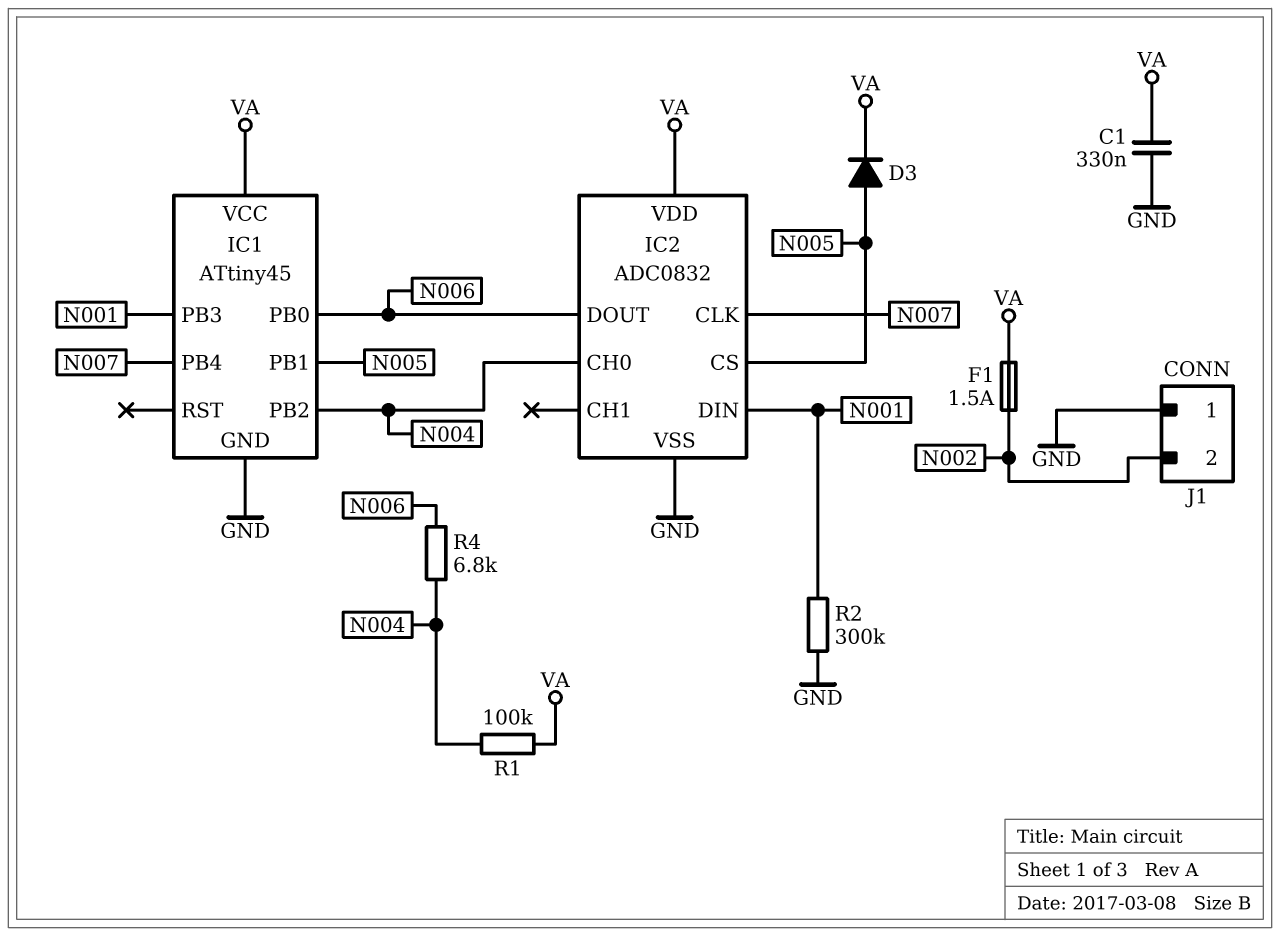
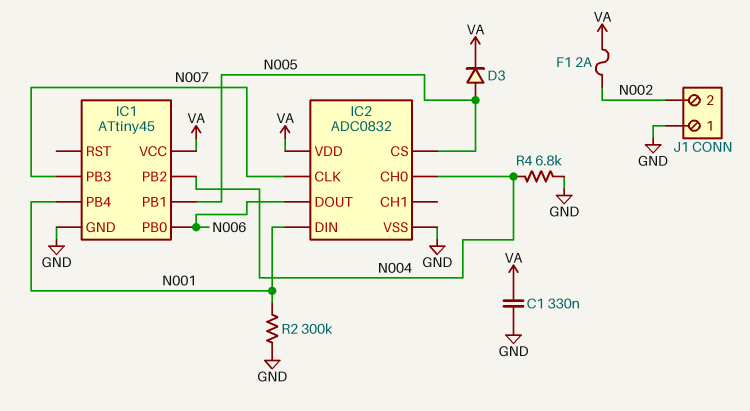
F1: 1.5A (N002, VA) -> 2A (N002, VA)
IC1 pin PB3: N001 -> N007
IC1 pin PB4: N007 -> N001
R1: 100k (N004, VA) -> none
R4: 6.8k (N004, N006) -> 6.8k (GND, N004)

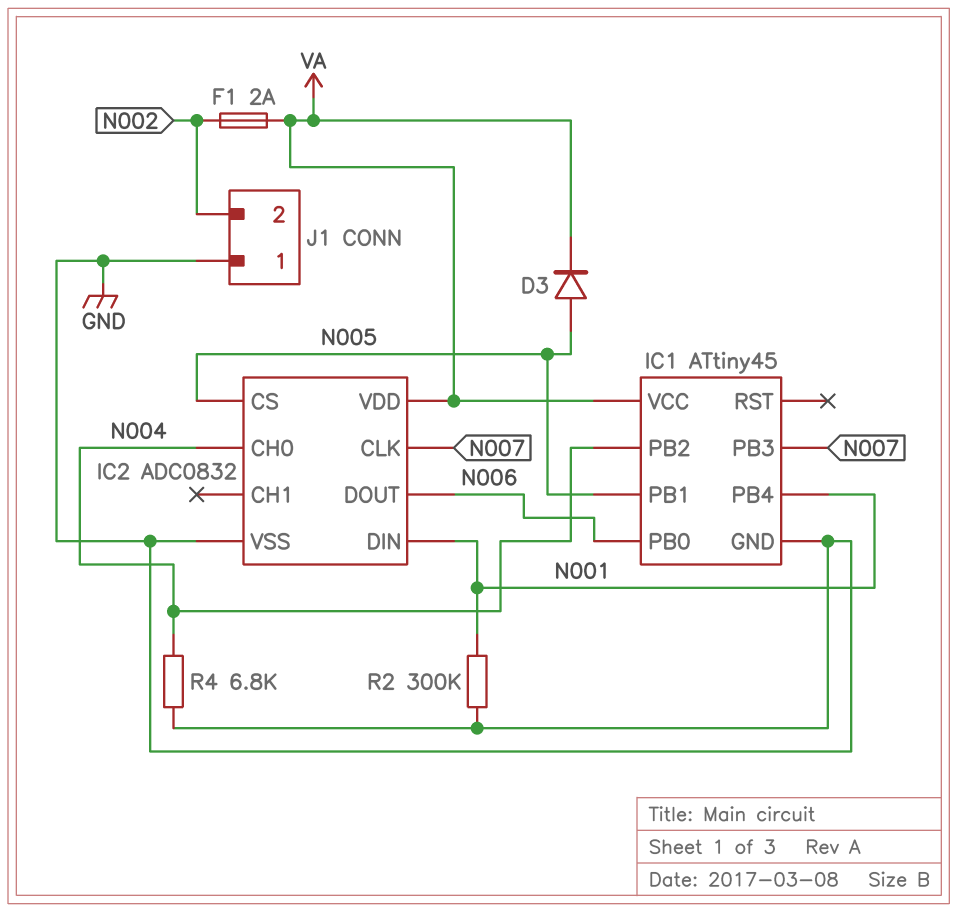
C1: 330nF (GND, VA) -> none

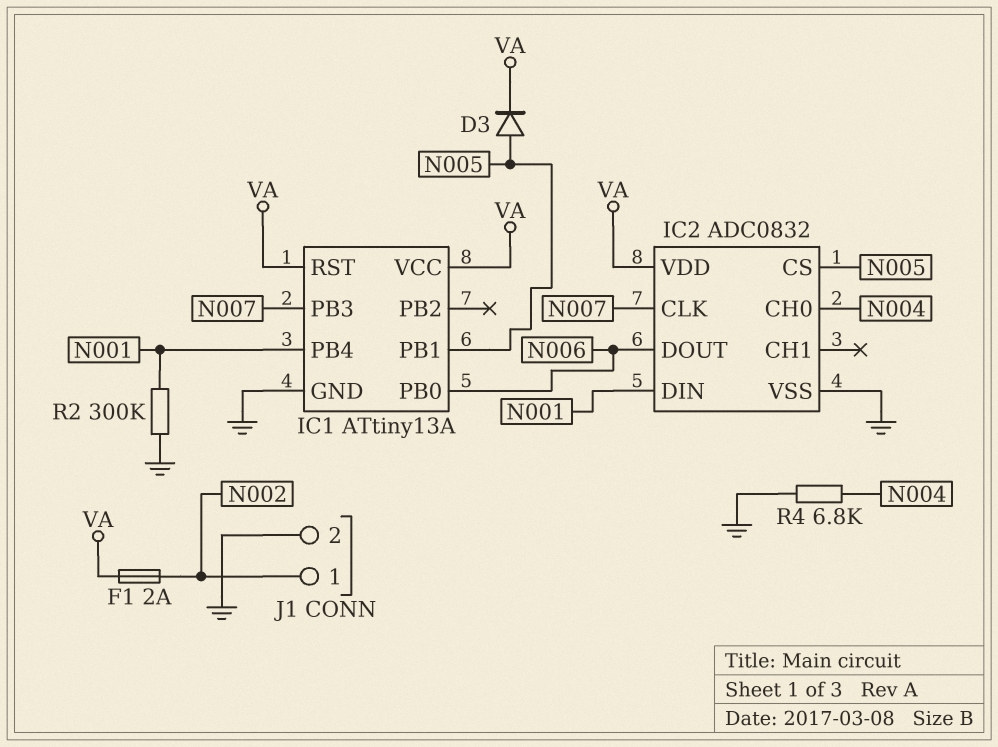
IC1: ATtiny45 -> ATtiny13A
IC1 pin PB2: N004 -> none
IC1 pin RST: none -> VA
J1 pin 1: GND -> N002
J1 pin 2: N002 -> GND

